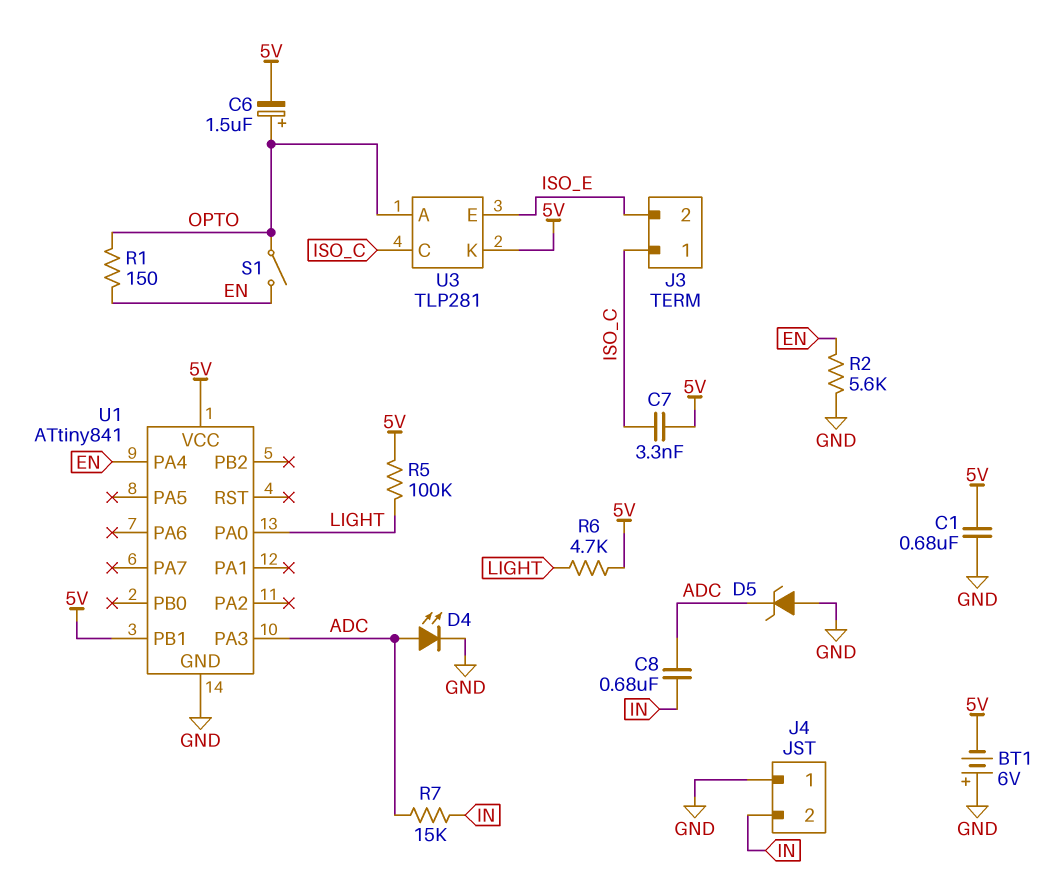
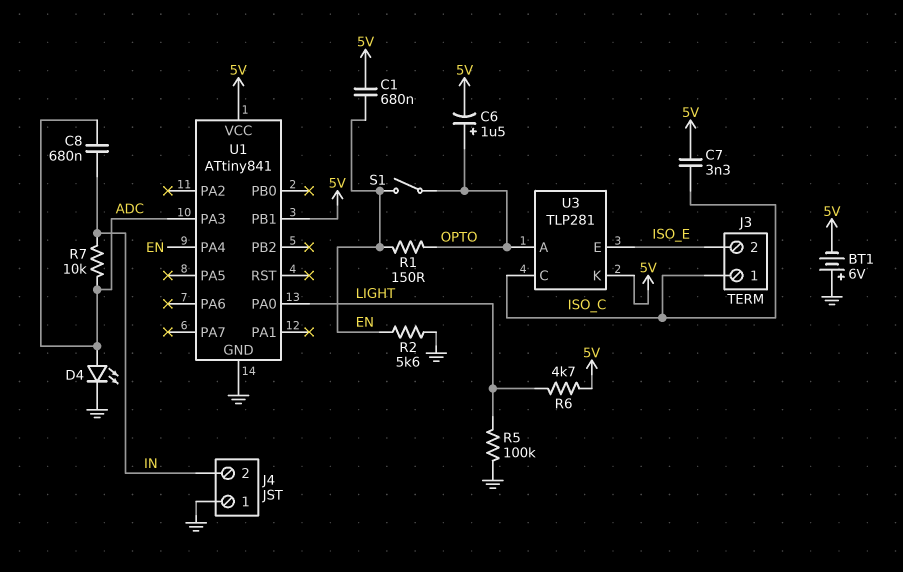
C1: 680nF (5V, GND) -> 680nF (5V, EN)
D5: zener (A GND, K ADC) -> none
R5: 100k (5V, LIGHT) -> 100k (GND, LIGHT)
R7: 15k (ADC, IN) -> 10k (ADC, IN)

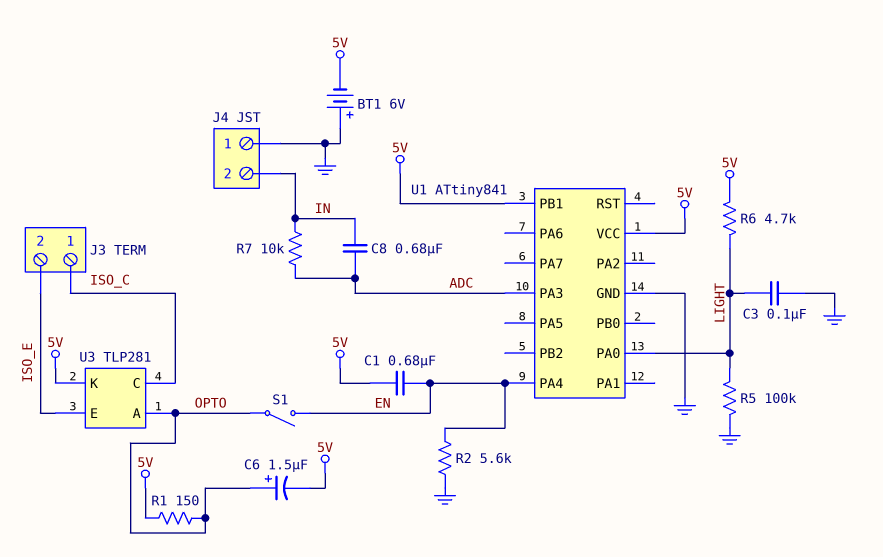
C3: none -> 100nF (GND, LIGHT)
C7: 3.3nF (5V, ISO_C) -> none
D4: LED (A ADC, K GND) -> none
R1: 150 (EN, OPTO) -> 150 (5V, OPTO)

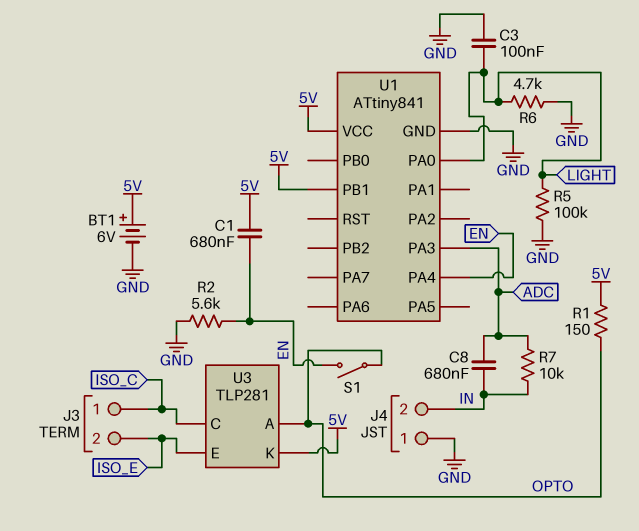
BT1: 6V (plus GND, minus 5V) -> 6V (plus 5V, minus GND)
C6: 1.5uF (plus OPTO, minus 5V) -> none
R6: 4.7k (5V, LIGHT) -> 4.7k (GND, LIGHT)

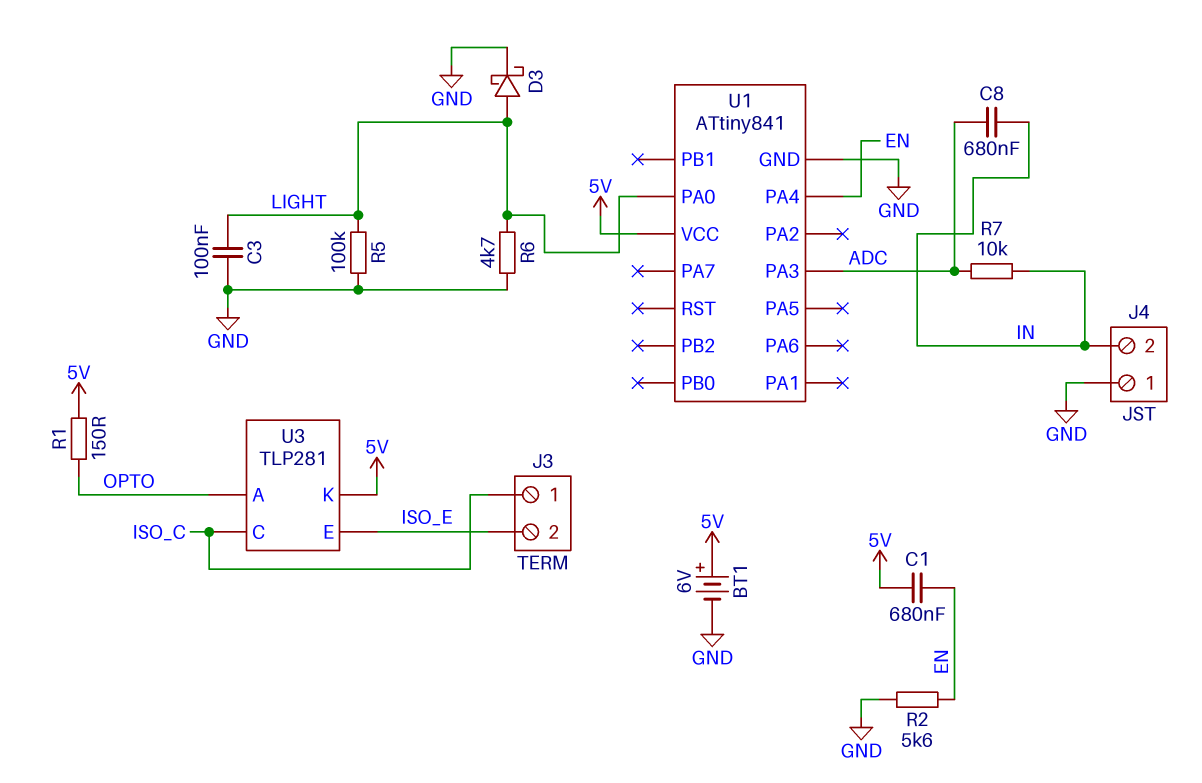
D3: none -> schottky (A LIGHT, K GND)
S1: switch (EN, OPTO) -> none
U1 pin PB1: 5V -> none

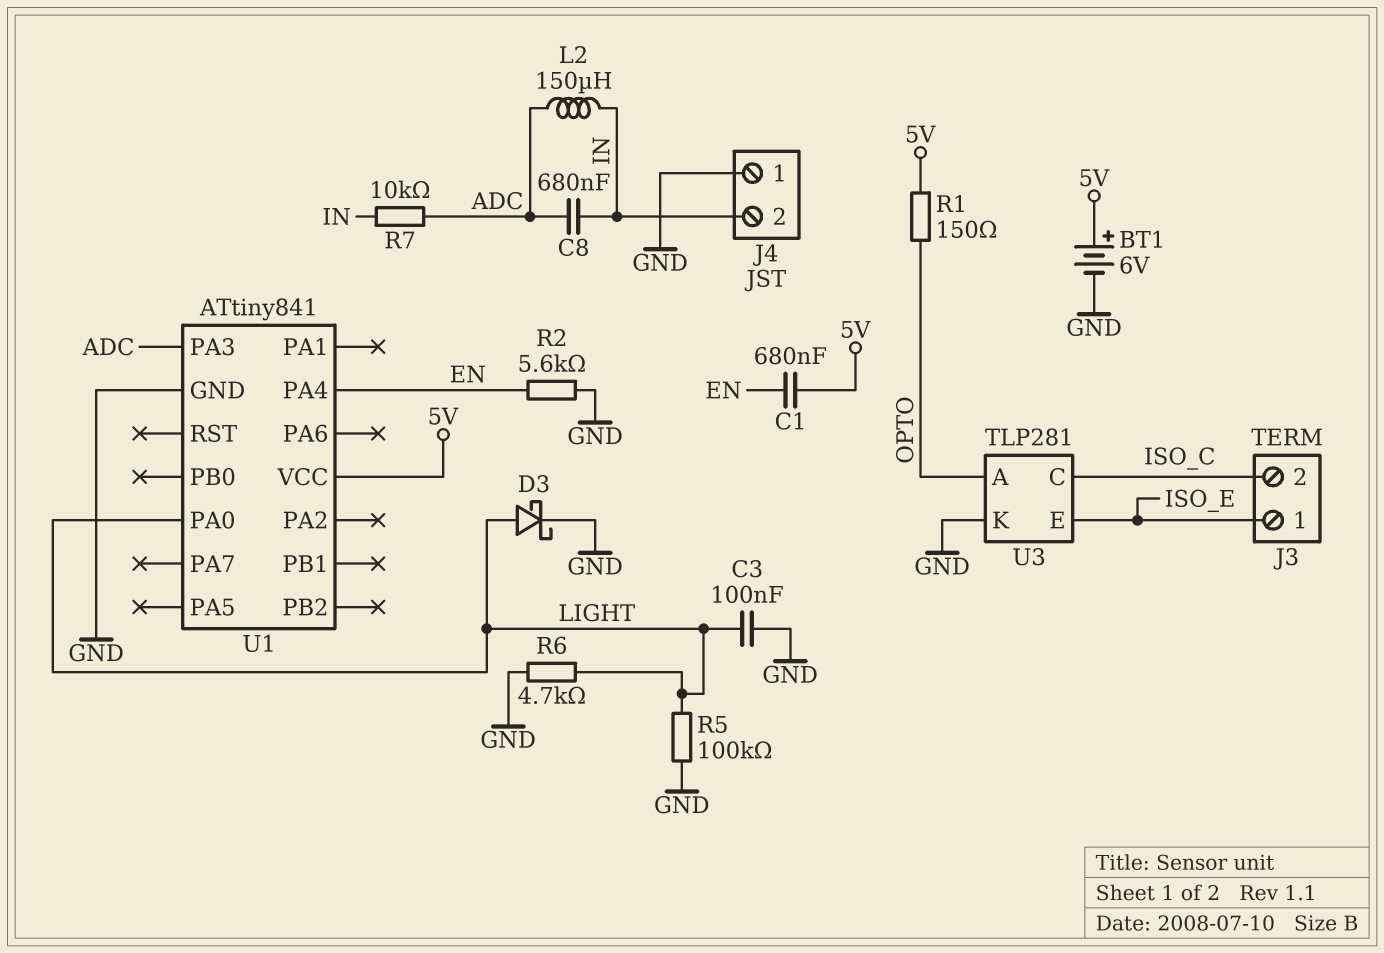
J3 pin 1: ISO_C -> ISO_E
J3 pin 2: ISO_E -> ISO_C
L2: none -> 150uH (ADC, IN)
U3 pin K: 5V -> GND

